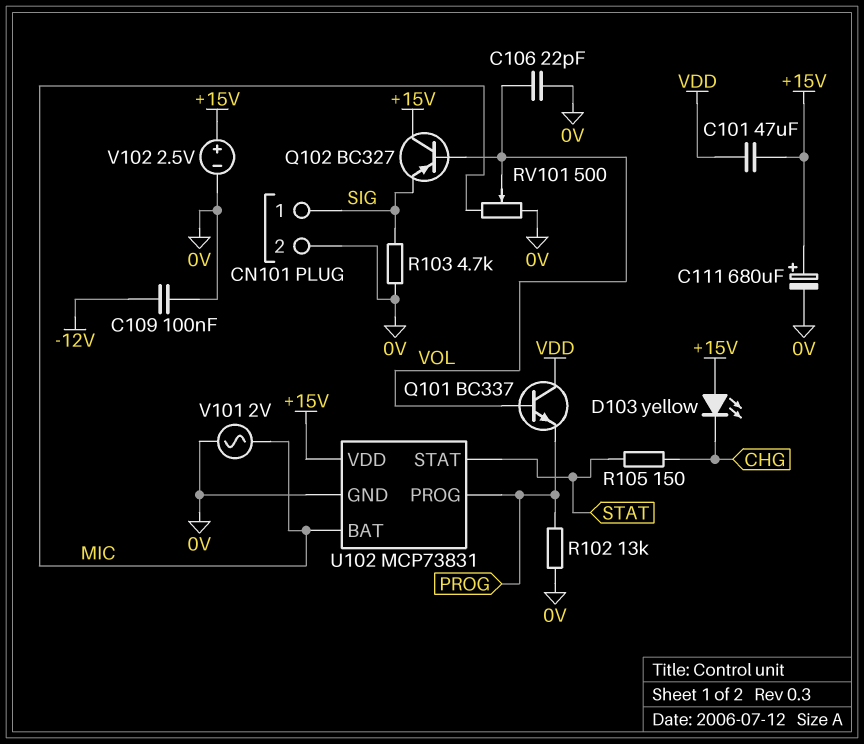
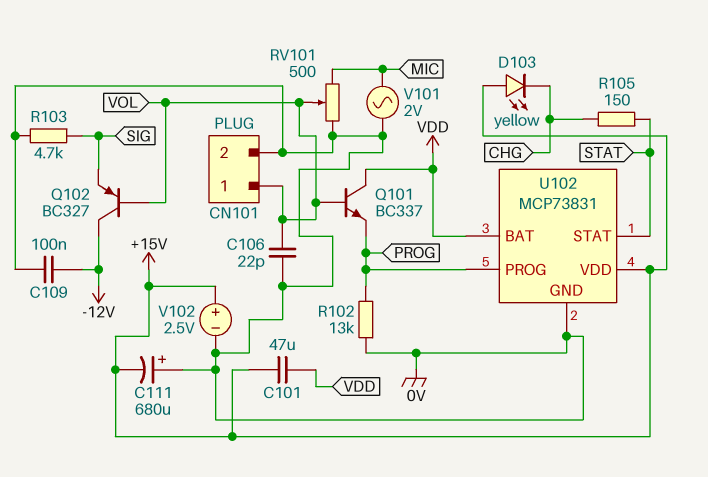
C111: 680uF (plus +15V, minus 0V) -> 680uF (plus 0V, minus +15V)
CN101 pin 1: SIG -> VOL
Q102: PNP BC327 (B VOL, C +15V, E SIG) -> PNP BC327 (B VOL, C -12V, E SIG)
U102 pin BAT: MIC -> VDD

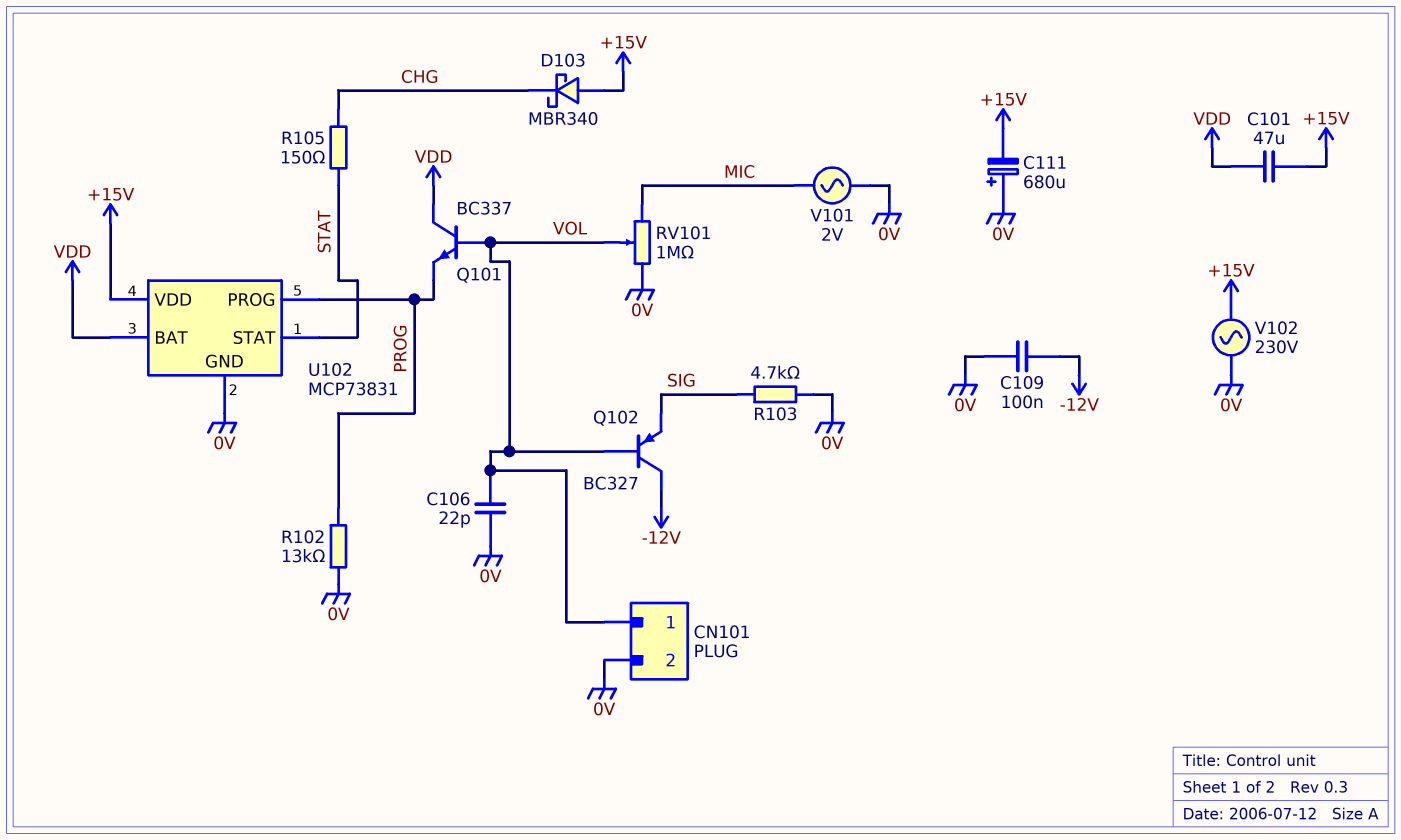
D103: LED yellow (A +15V, K CHG) -> schottky MBR340 (A +15V, K CHG)
RV101: 500 (0V, MIC, wiper VOL) -> 1M (0V, MIC, wiper VOL)
V102: 2.5V (plus +15V, minus 0V) -> AC 230V (+15V, 0V)

